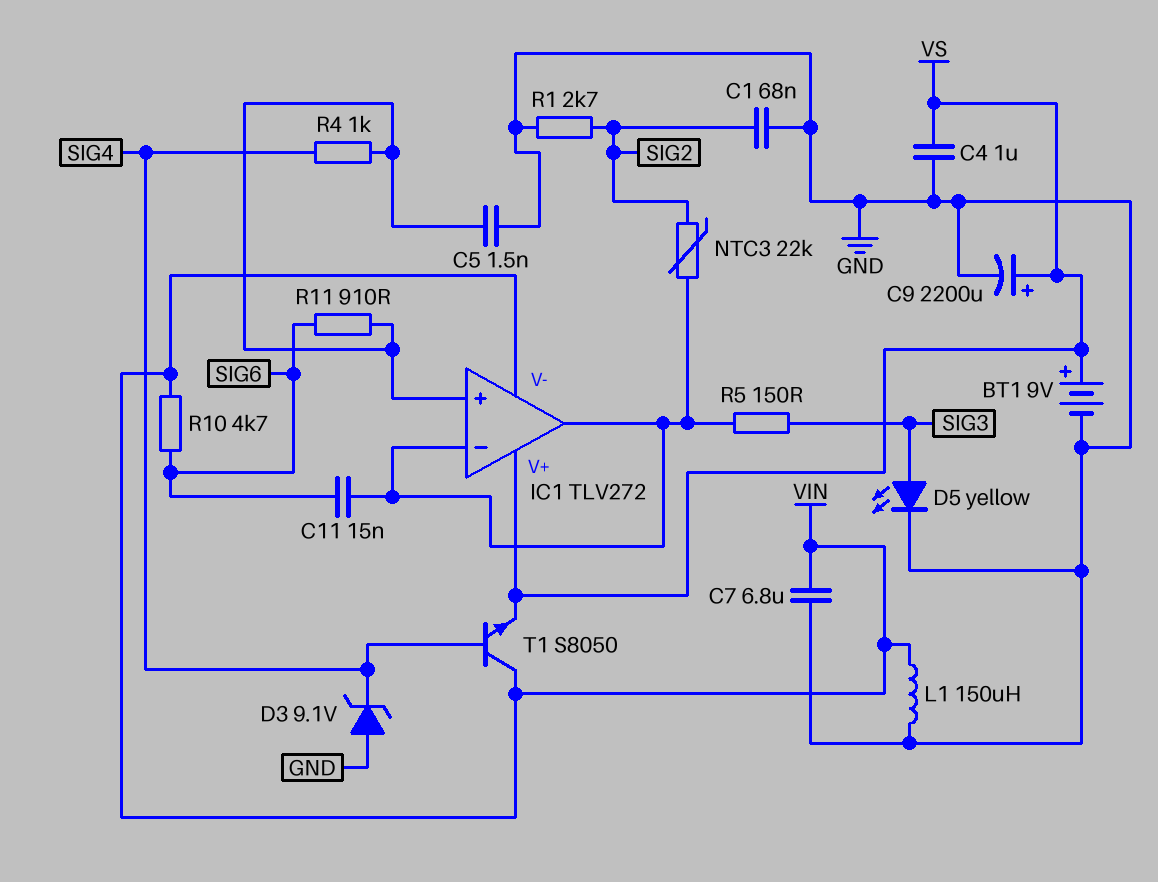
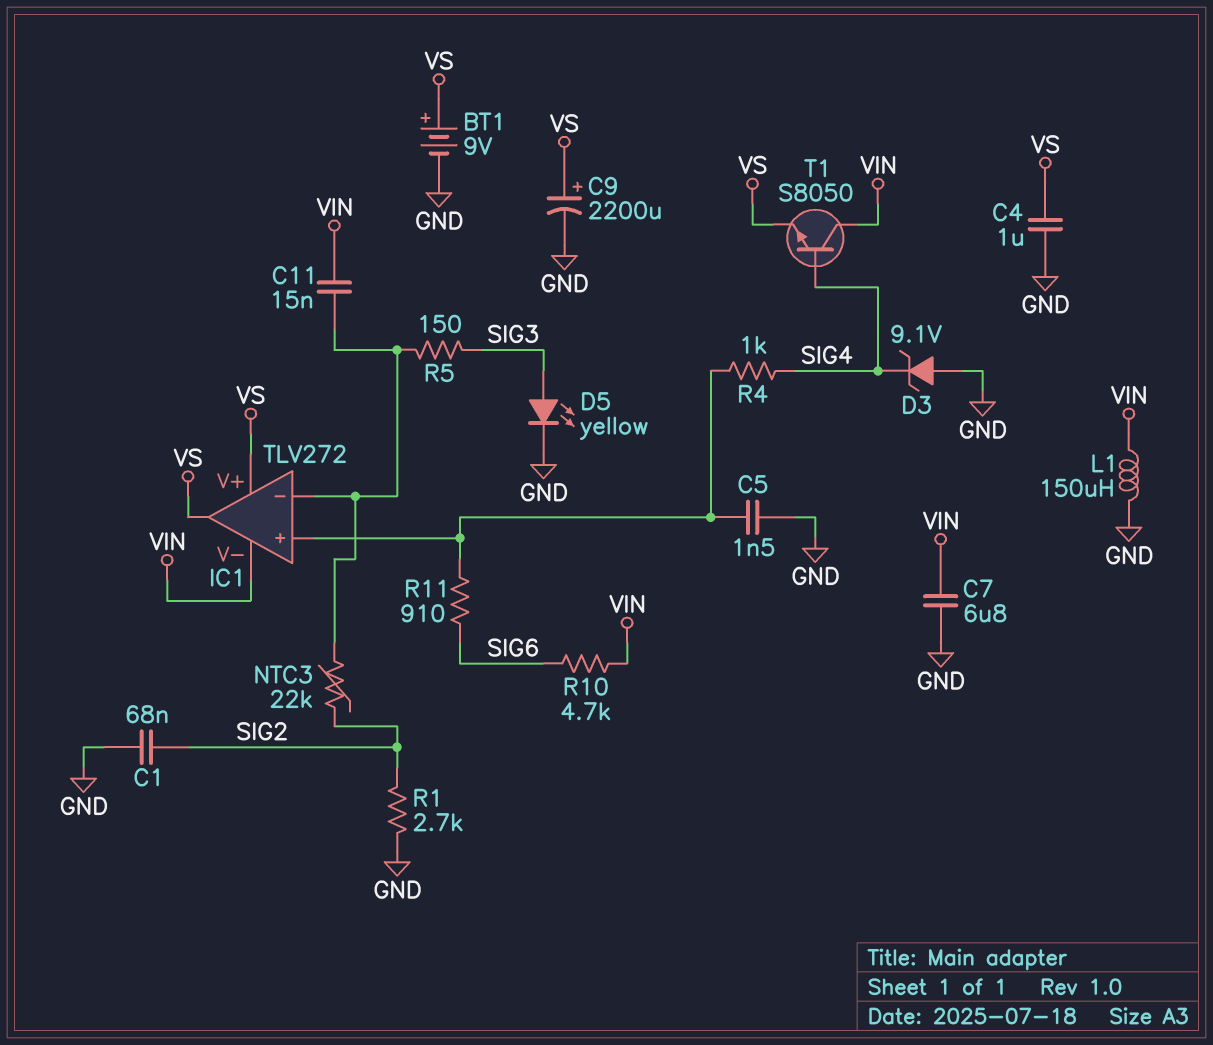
C11: 15nF (IC1/in-, SIG6) -> 15nF (IC1/in-, VIN)
IC1 pin out: IC1/in- -> VS

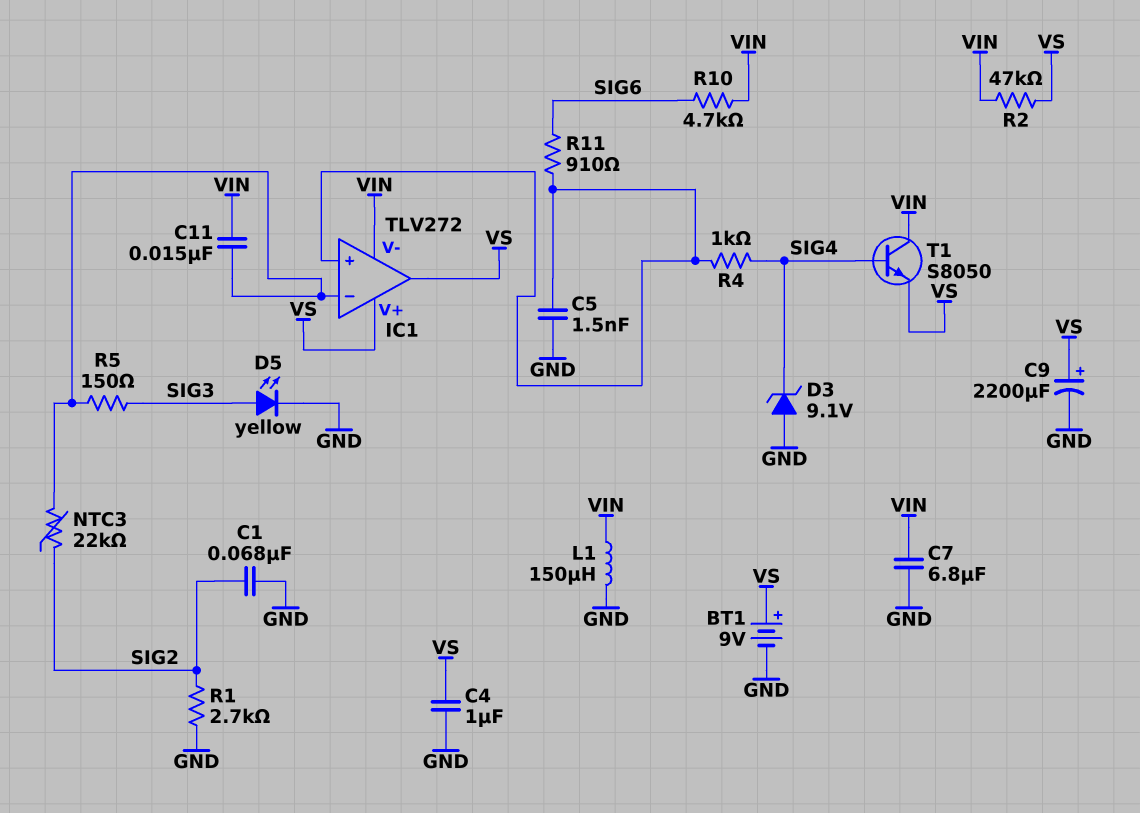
R2: none -> 47k (VIN, VS)

